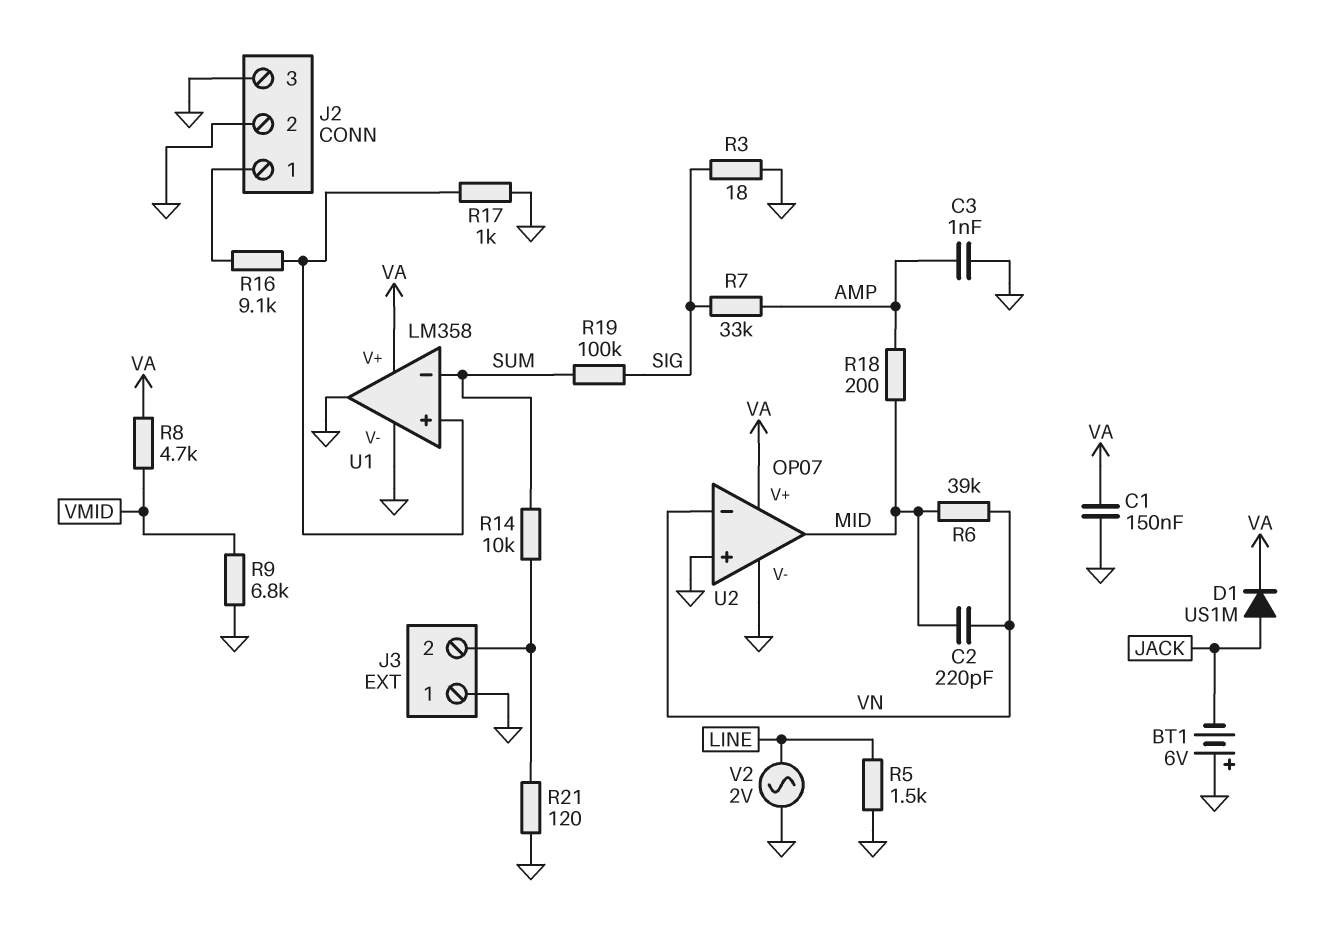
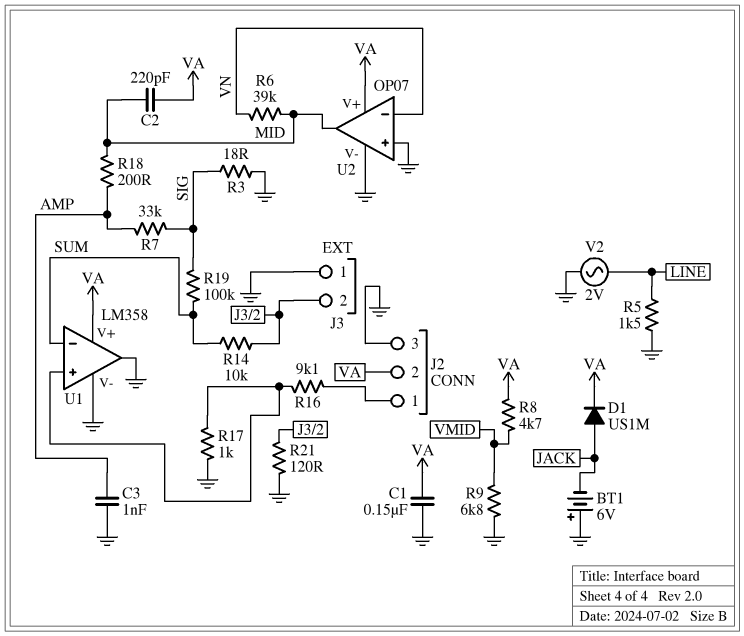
C2: 220pF (MID, VN) -> 220pF (MID, VA)
J2 pin 2: GND -> VA

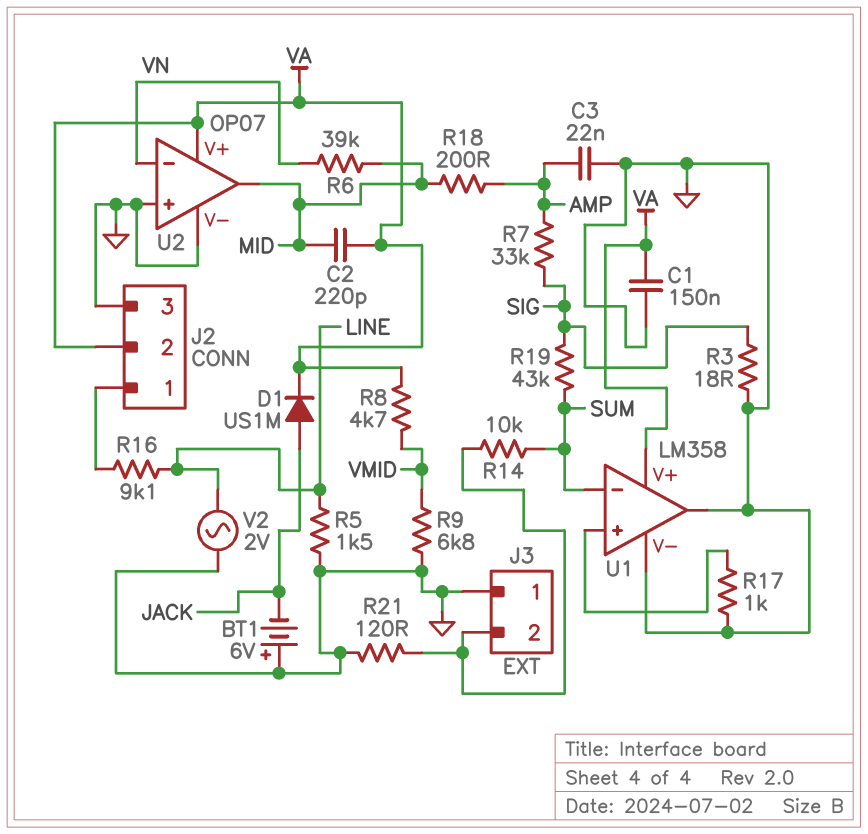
C3: 1nF (AMP, GND) -> 22nF (AMP, GND)
R16: 9.1k (J2/1, U1/in+) -> 9.1k (J2/1, LINE)
R19: 100k (SIG, SUM) -> 43k (SIG, SUM)

